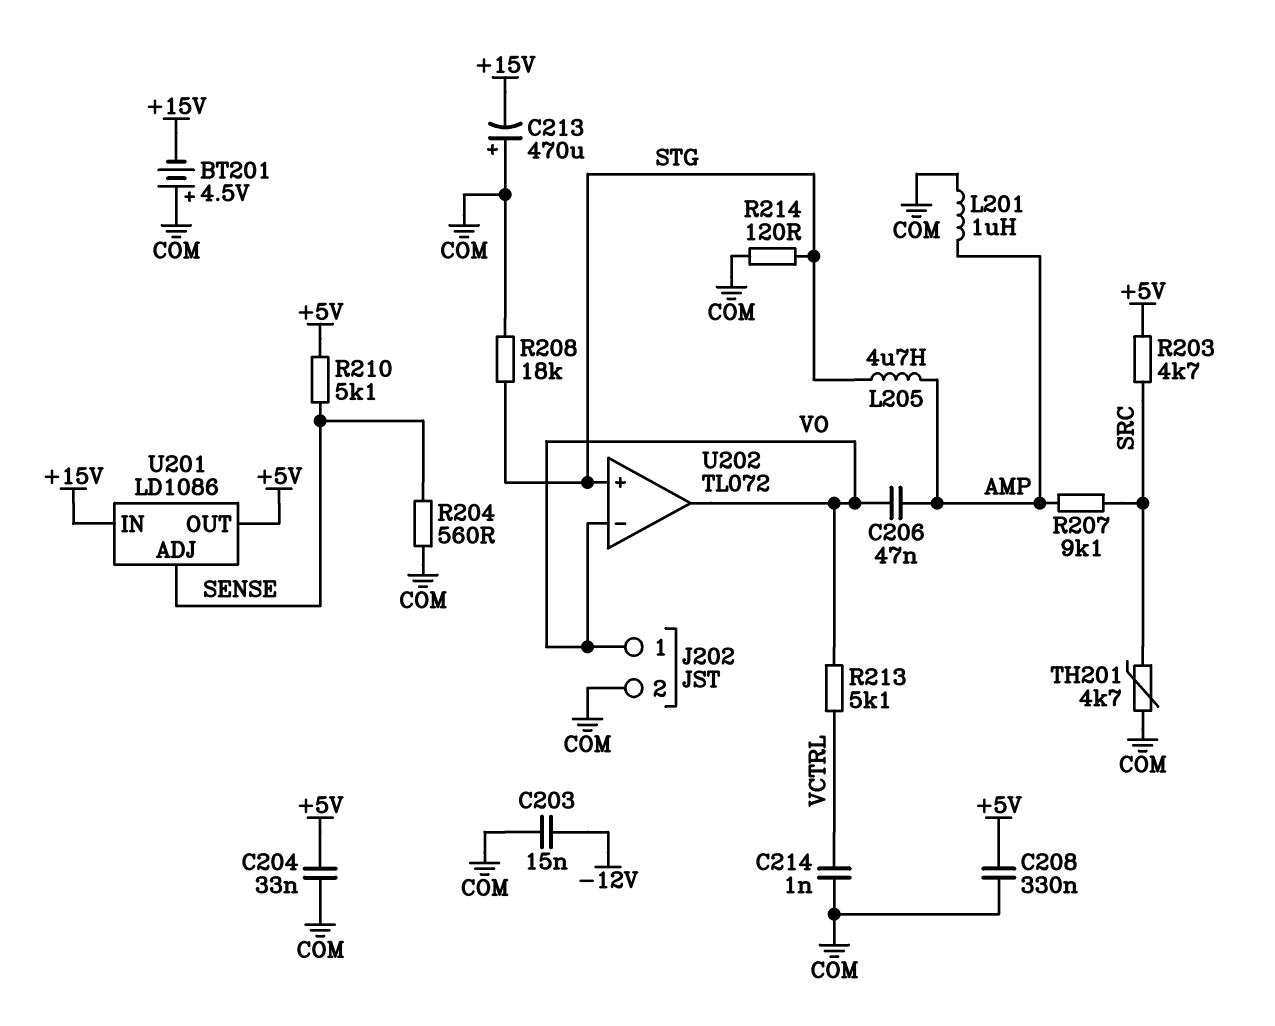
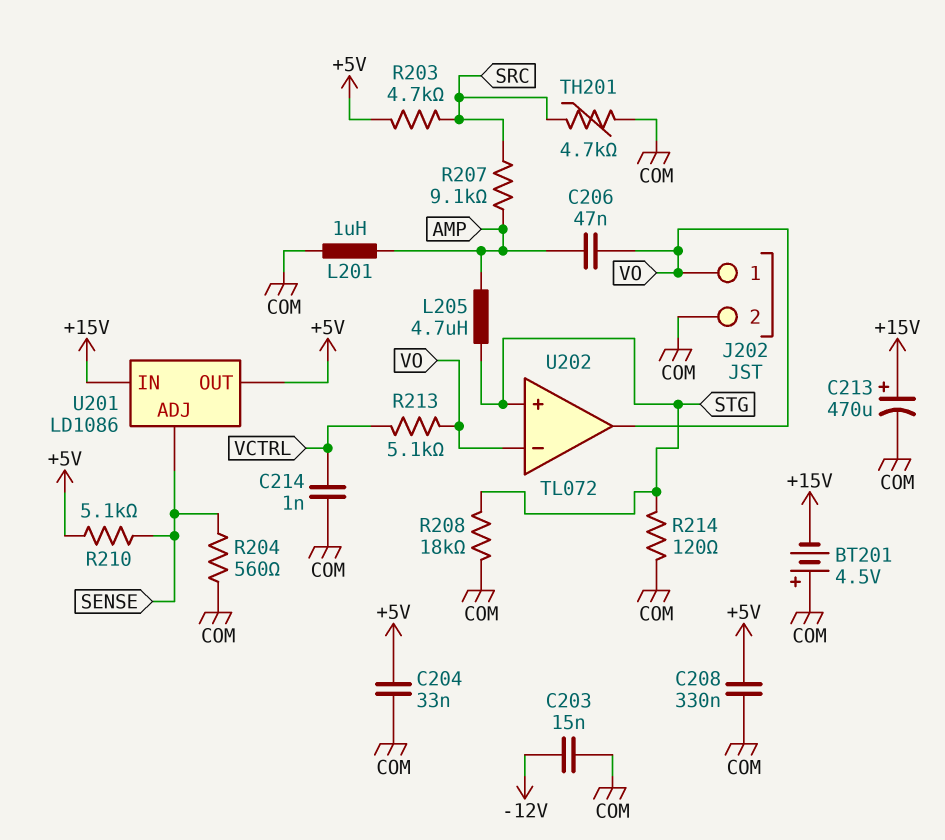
C213: 470uF (plus COM, minus +15V) -> 470uF (plus +15V, minus COM)

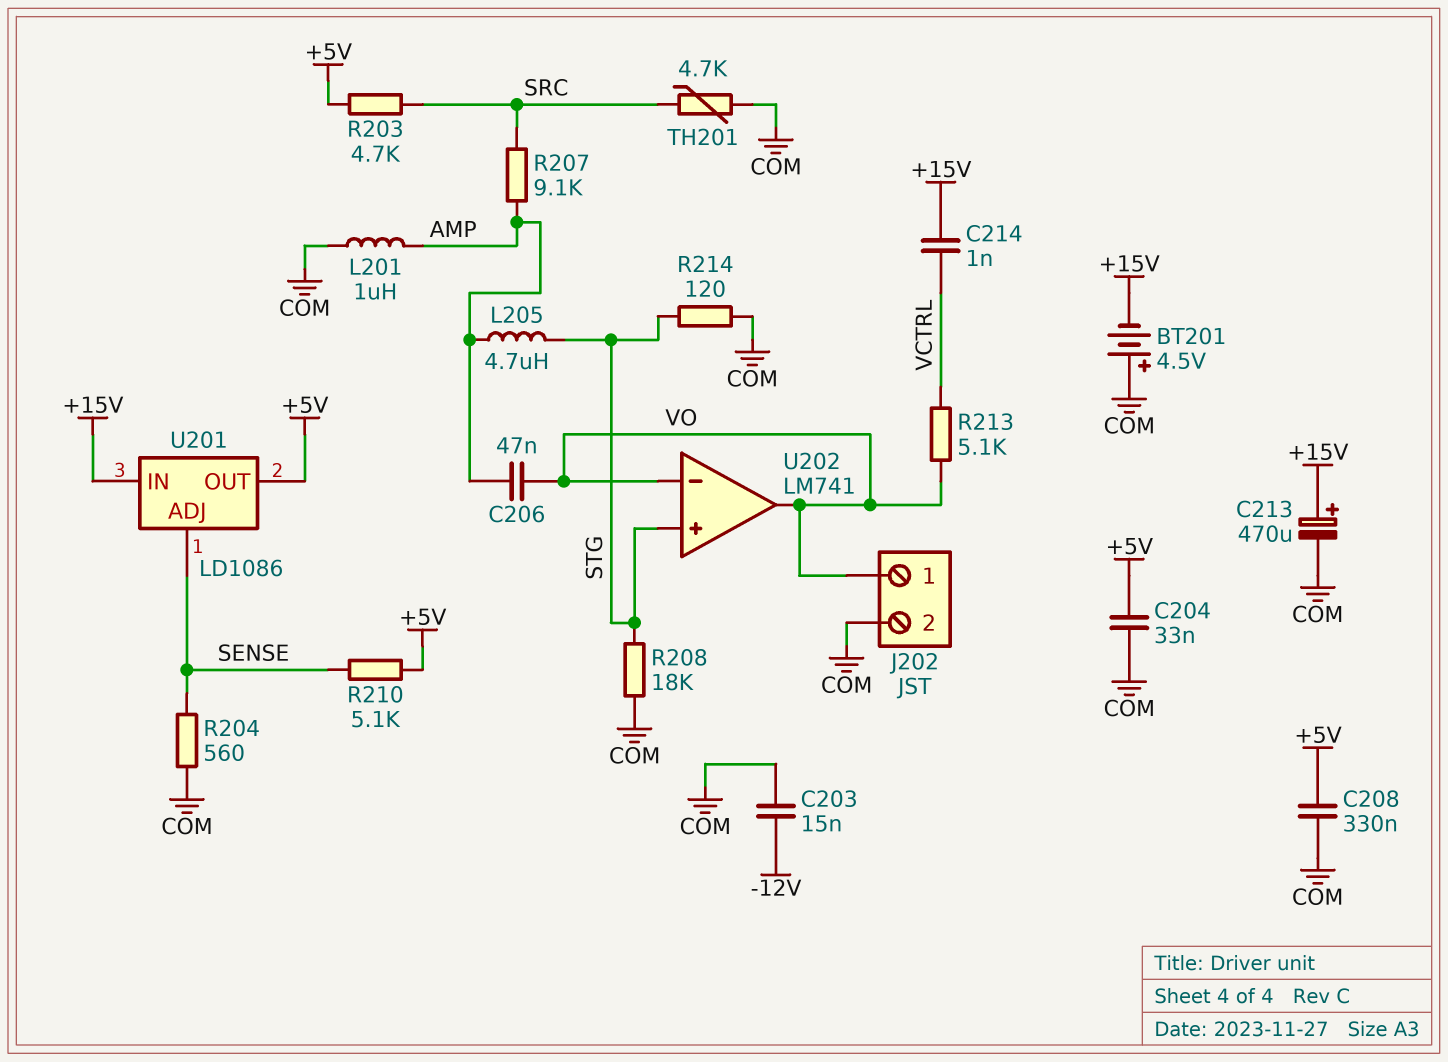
C214: 1nF (COM, VCTRL) -> 1nF (+15V, VCTRL)
U202: TL072 -> LM741

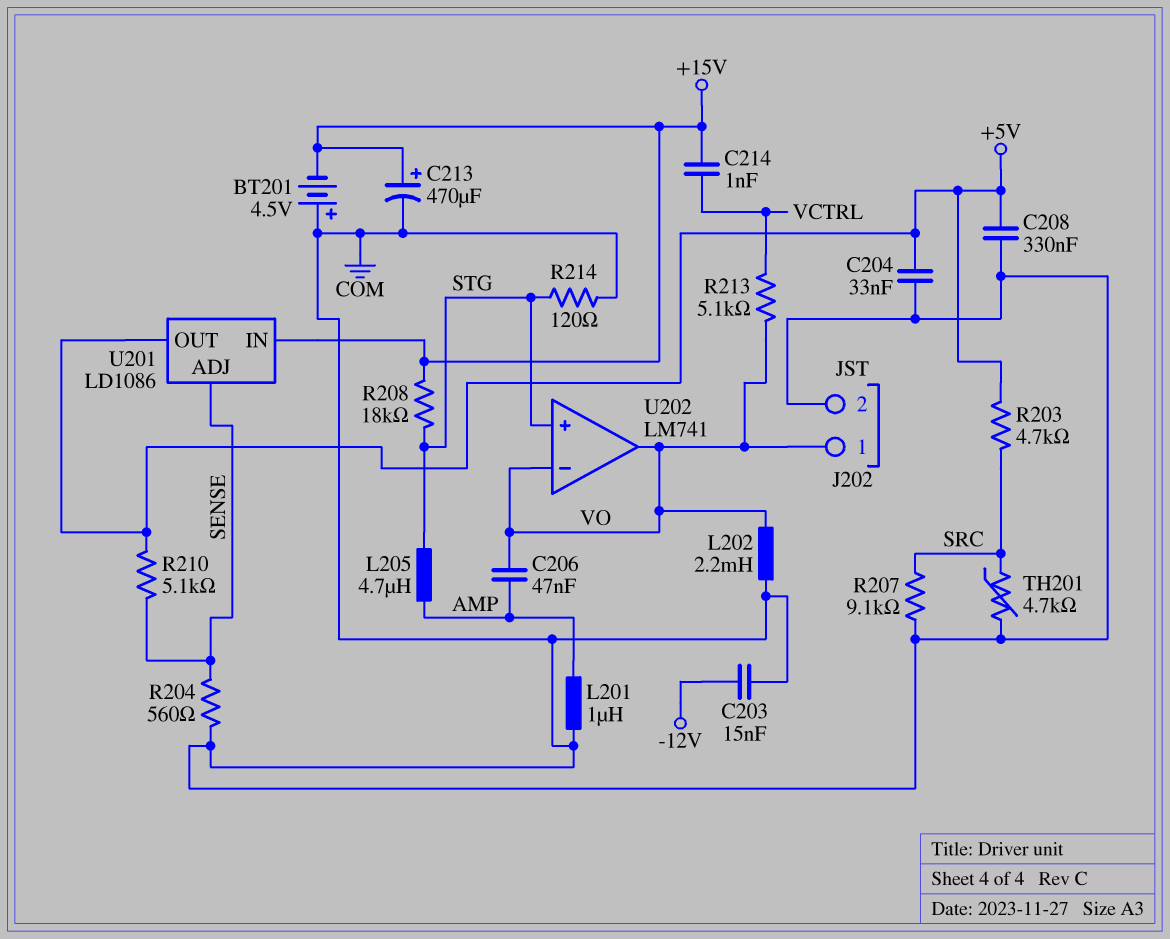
L202: none -> 2.2mH (COM, VO)
R207: 9.1k (AMP, SRC) -> 9.1k (COM, SRC)
R208: 18k (COM, STG) -> 18k (+15V, STG)

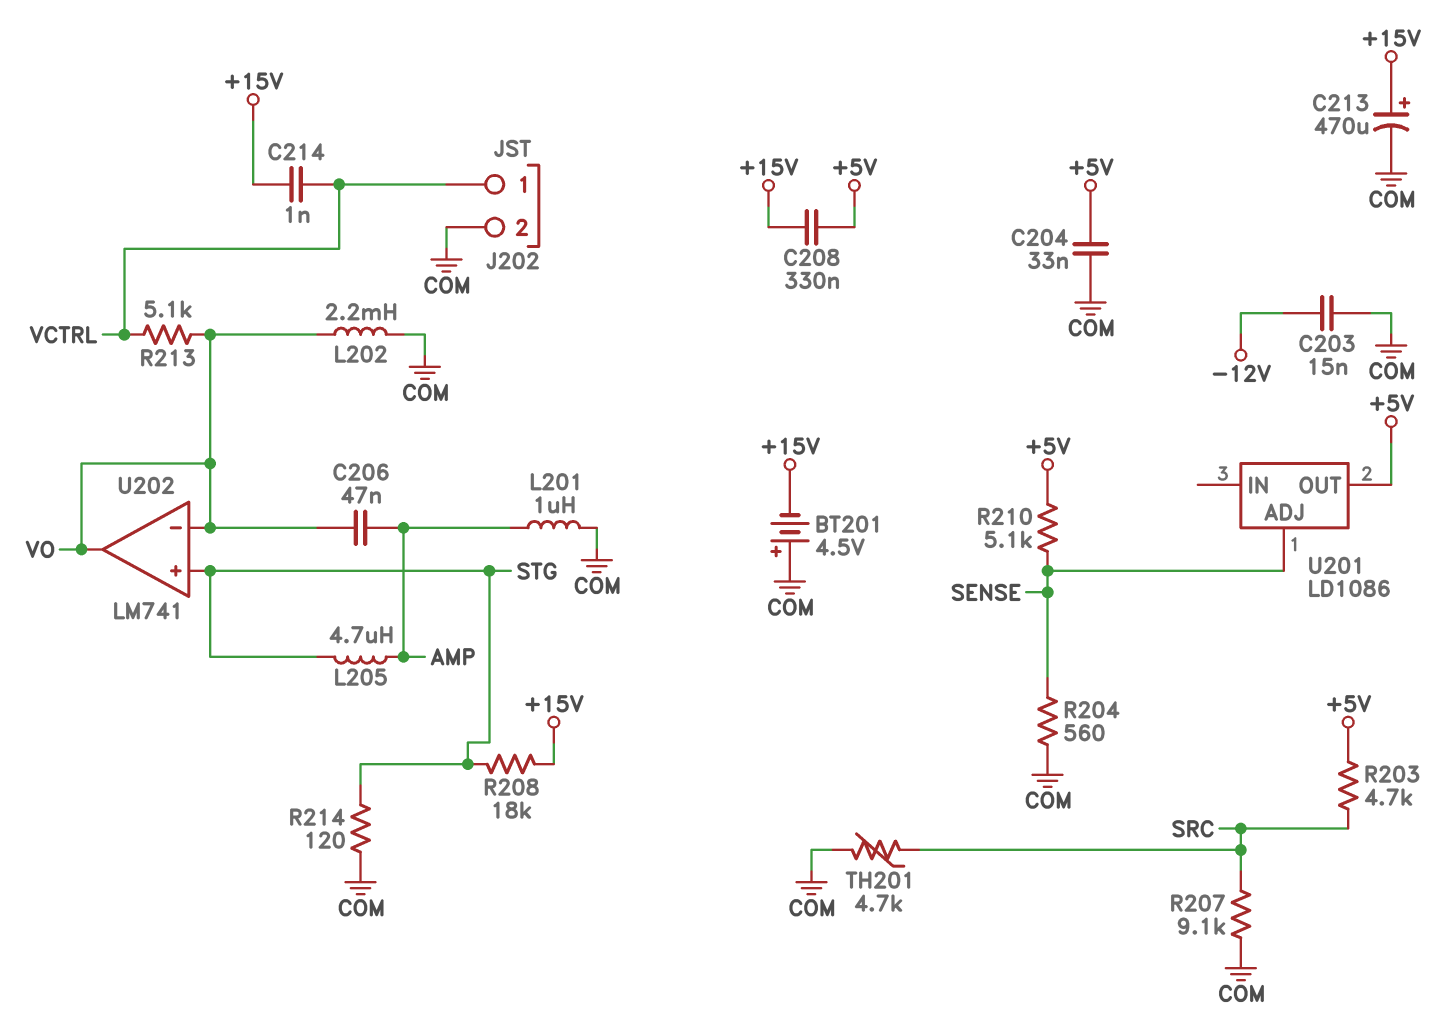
C208: 330nF (+5V, COM) -> 330nF (+5V, +15V)
J202 pin 1: VO -> VCTRL
U201 pin IN: +15V -> none

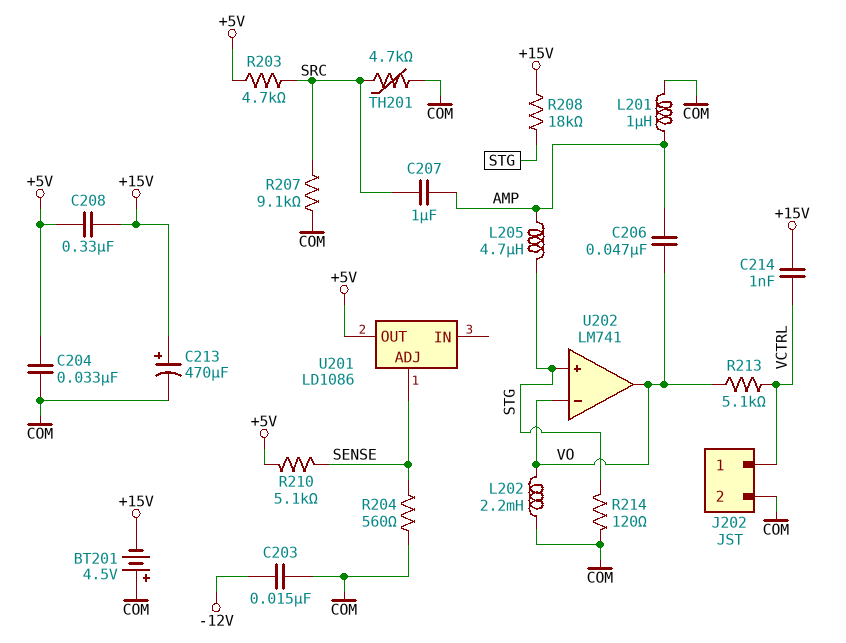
C207: none -> 1uF (AMP, SRC)

